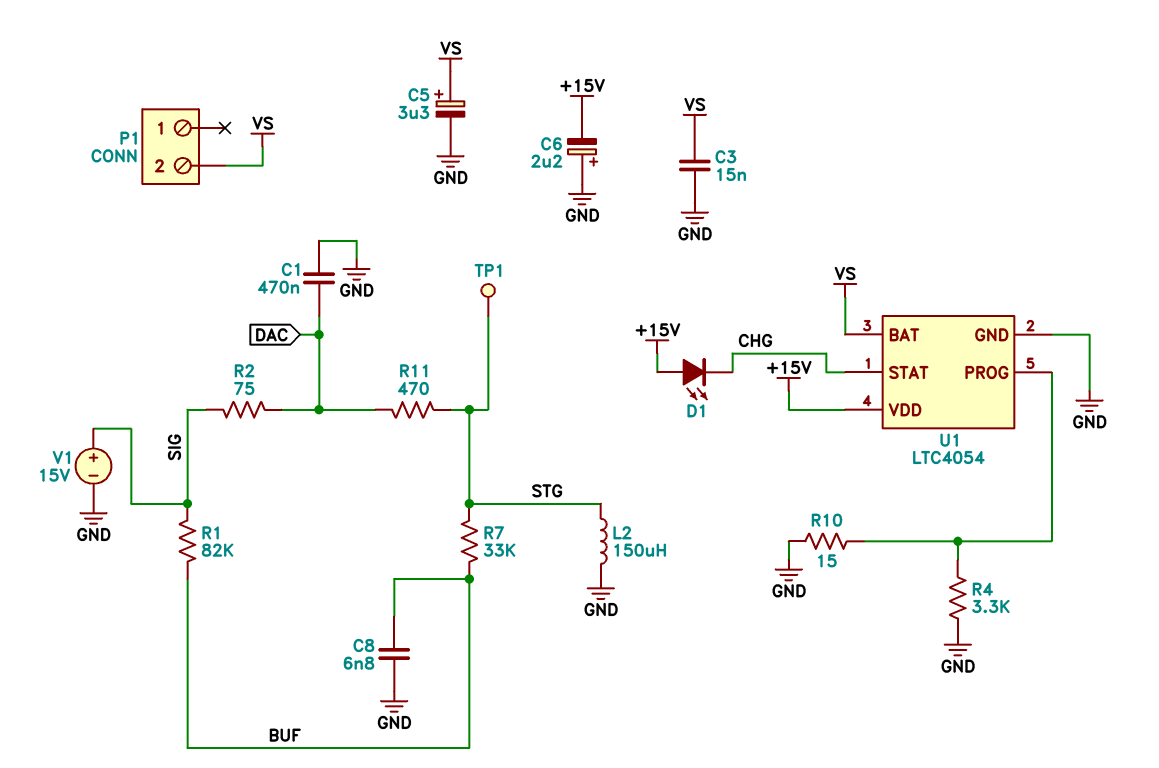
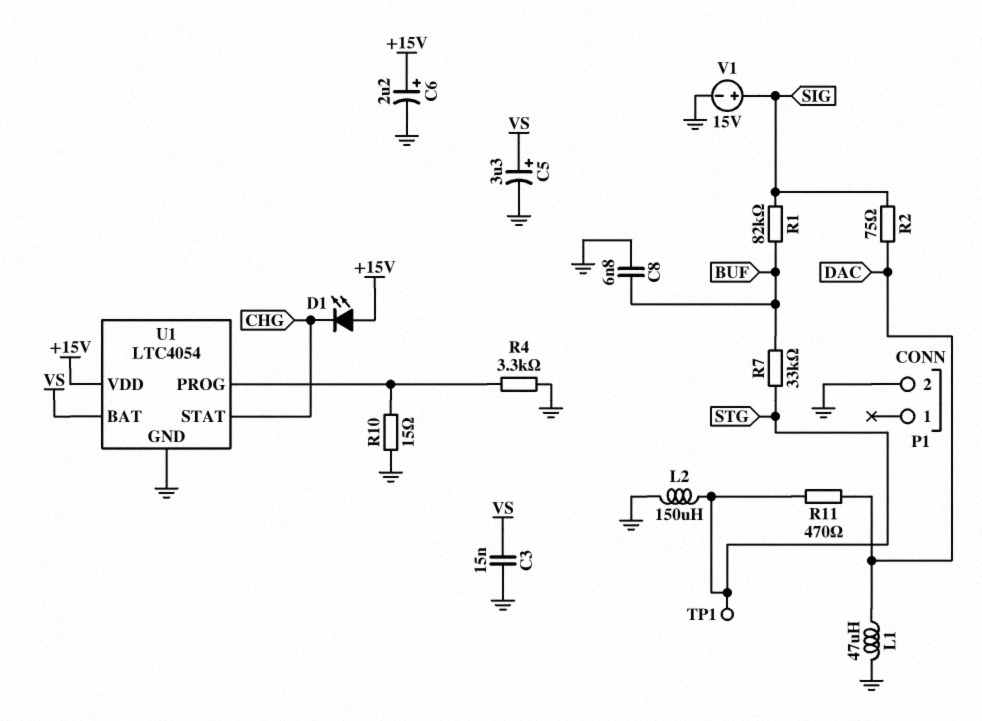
C1: 470nF (DAC, GND) -> none
C6: 2.2uF (plus GND, minus +15V) -> 2.2uF (plus +15V, minus GND)
L1: none -> 47uH (DAC, GND)
P1 pin 2: VS -> GND

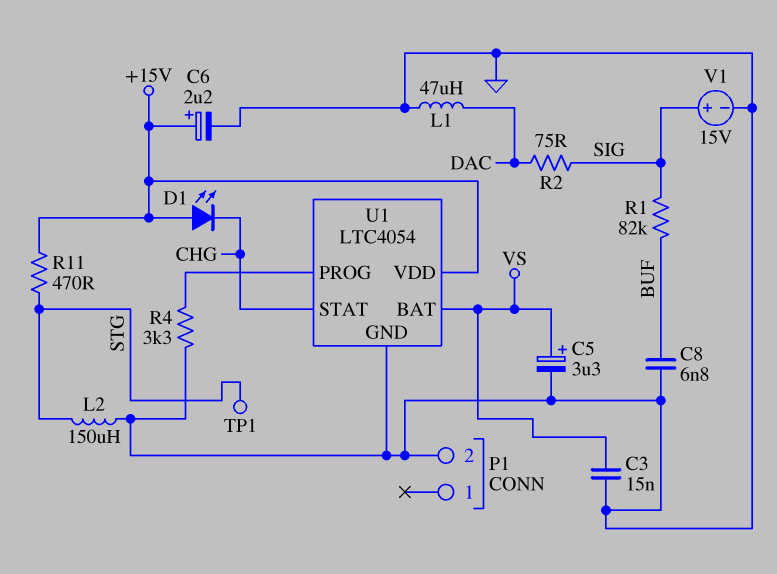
R7: 33k (BUF, STG) -> none
R10: 15 (GND, U1/PROG) -> none
R11: 470 (DAC, STG) -> 470 (+15V, STG)

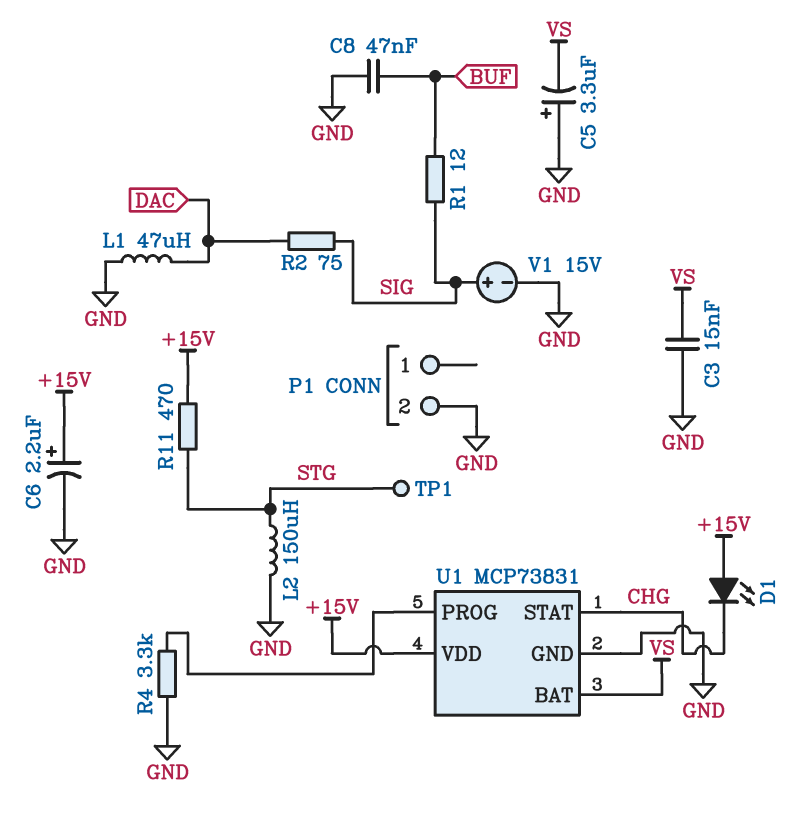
C5: 3.3uF (plus VS, minus GND) -> 3.3uF (plus GND, minus VS)
C8: 6.8nF (BUF, GND) -> 47nF (BUF, GND)
R1: 82k (BUF, SIG) -> 12 (BUF, SIG)
U1: LTC4054 -> MCP73831

